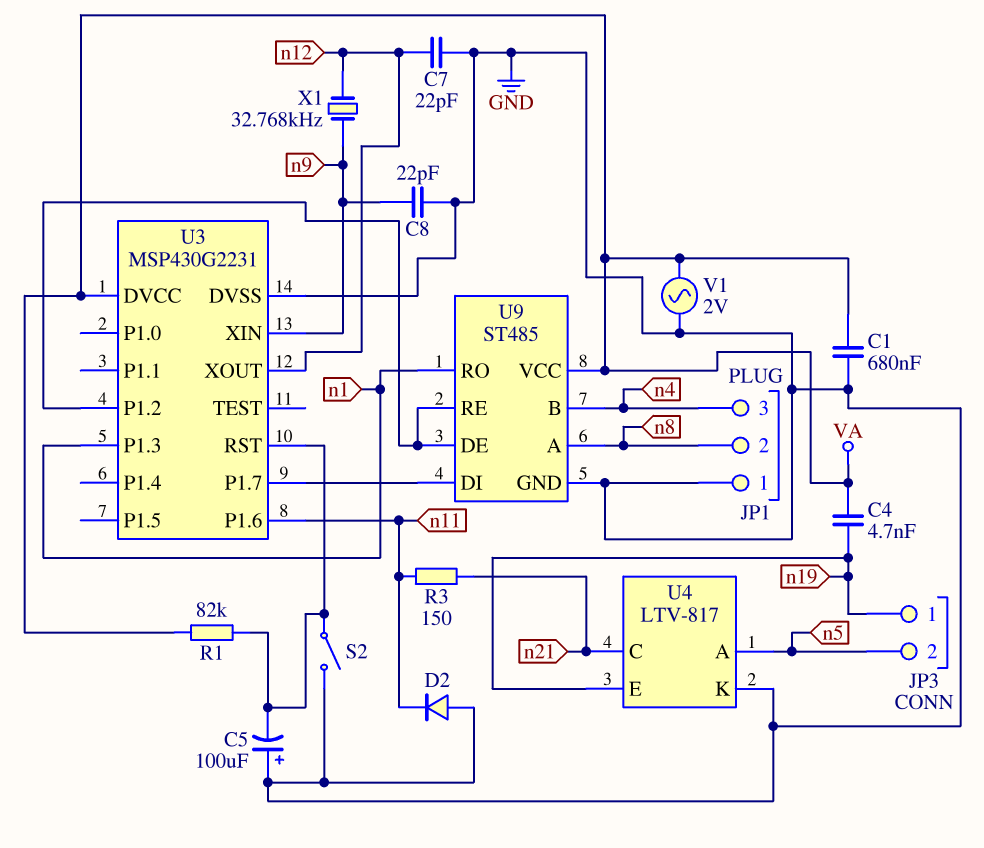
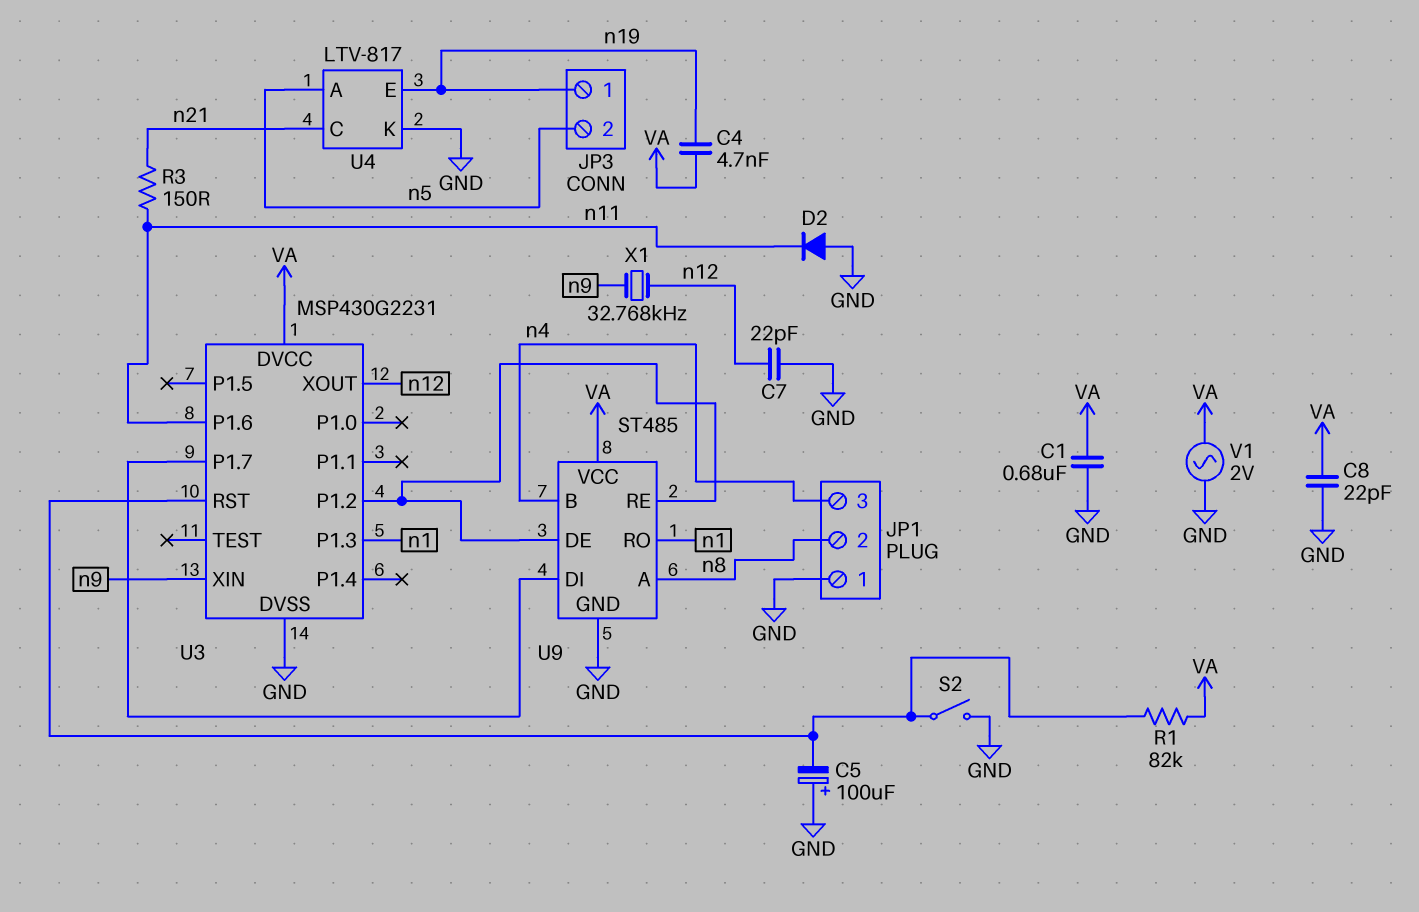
C8: 22pF (GND, n9) -> 22pF (GND, VA)

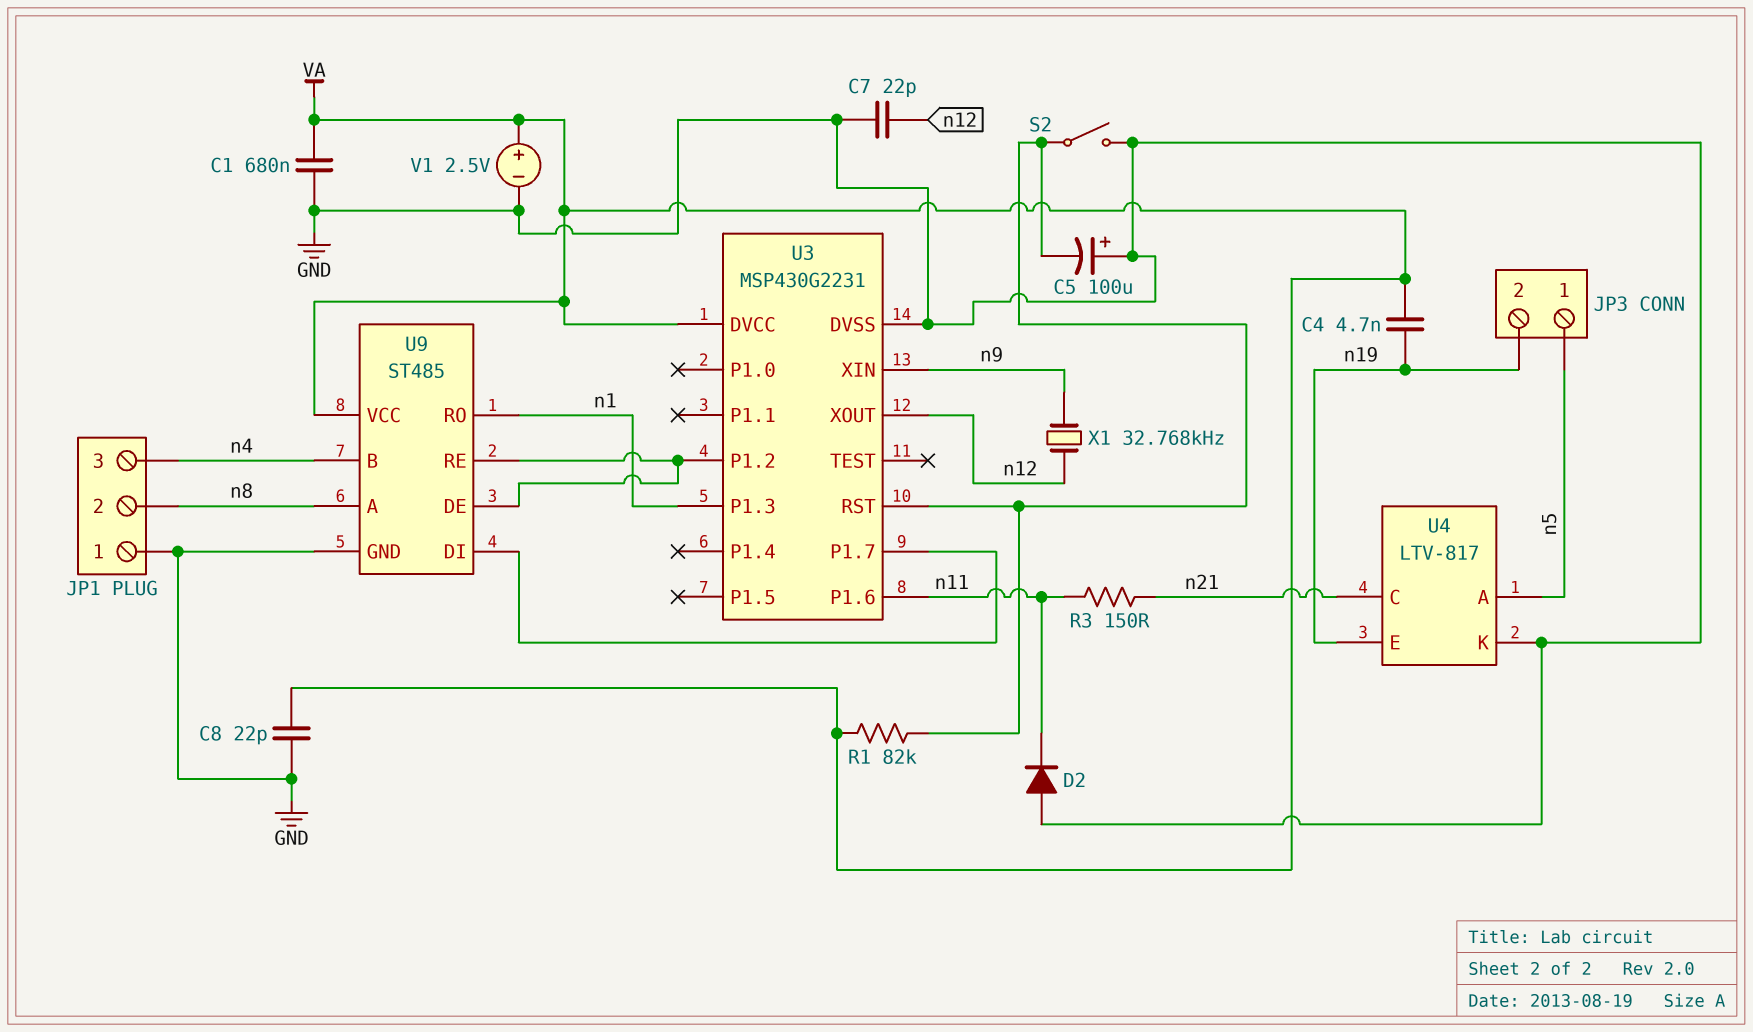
JP3 pin 1: n19 -> n5
JP3 pin 2: n5 -> n19
V1: AC 2V (GND, VA) -> 2.5V (plus VA, minus GND)

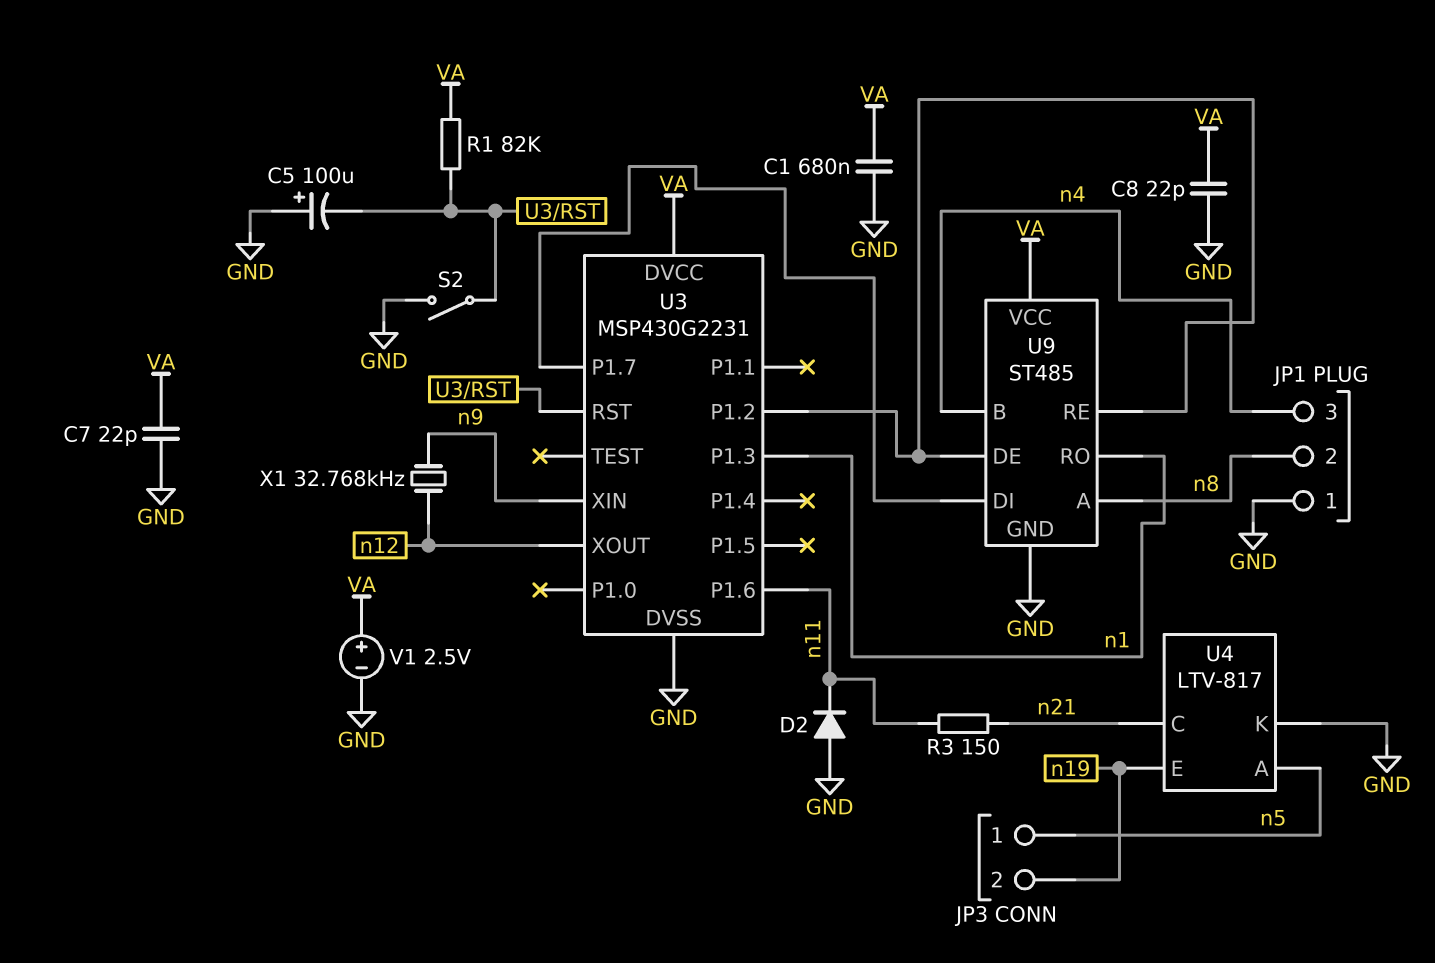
C4: 4.7nF (VA, n19) -> none
C7: 22pF (GND, n12) -> 22pF (GND, VA)

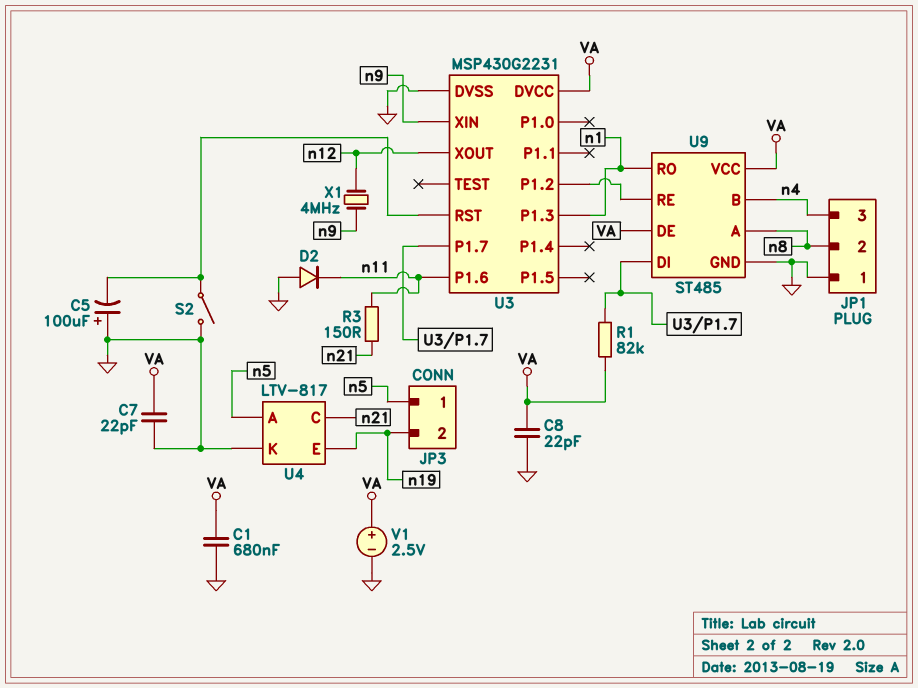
R1: 82k (U3/RST, VA) -> 82k (U3/P1.7, VA)
U9 pin DE: U3/P1.2 -> VA
X1: 32.768kHz (n9, n12) -> 4MHz (n9, n12)

